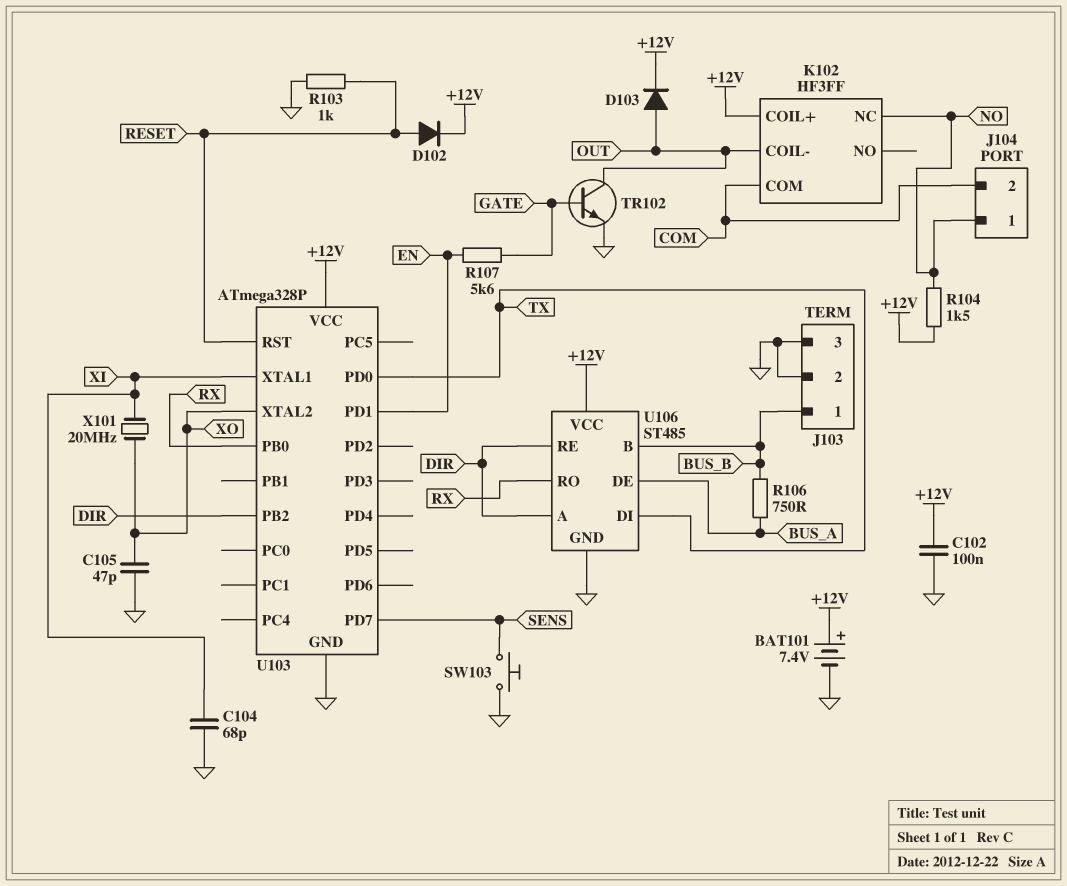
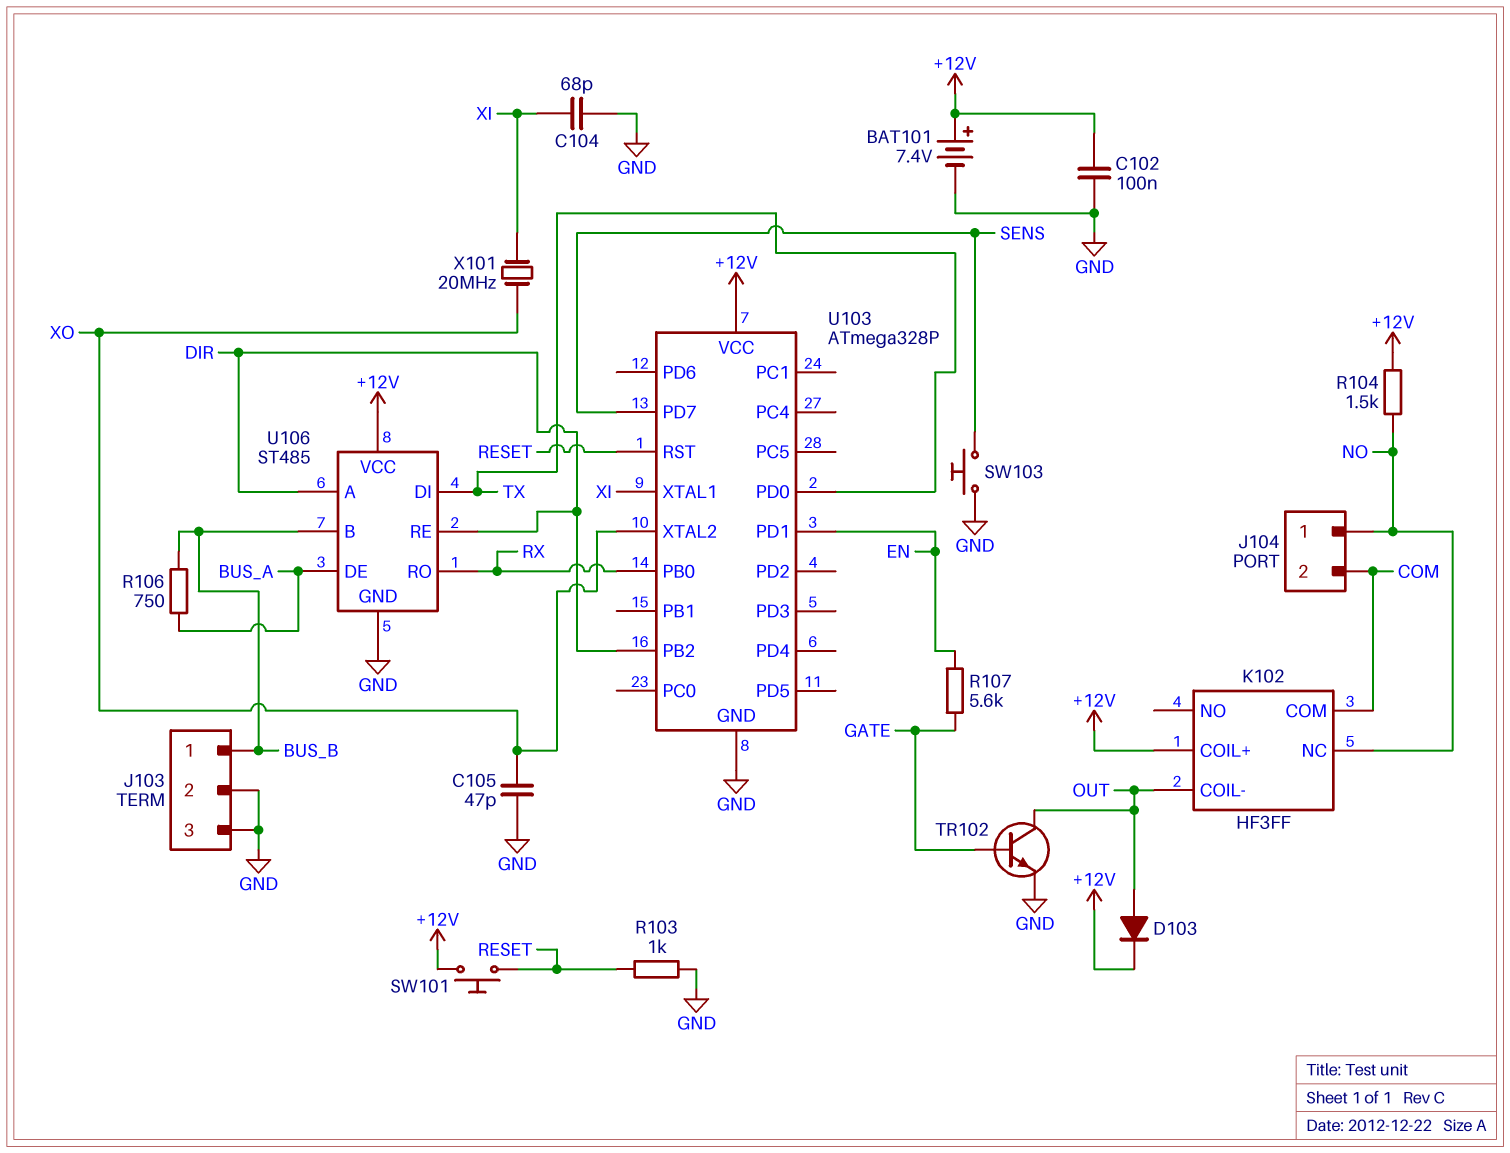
D102: diode (A RESET, K +12V) -> none
SW101: none -> button (+12V, RESET)

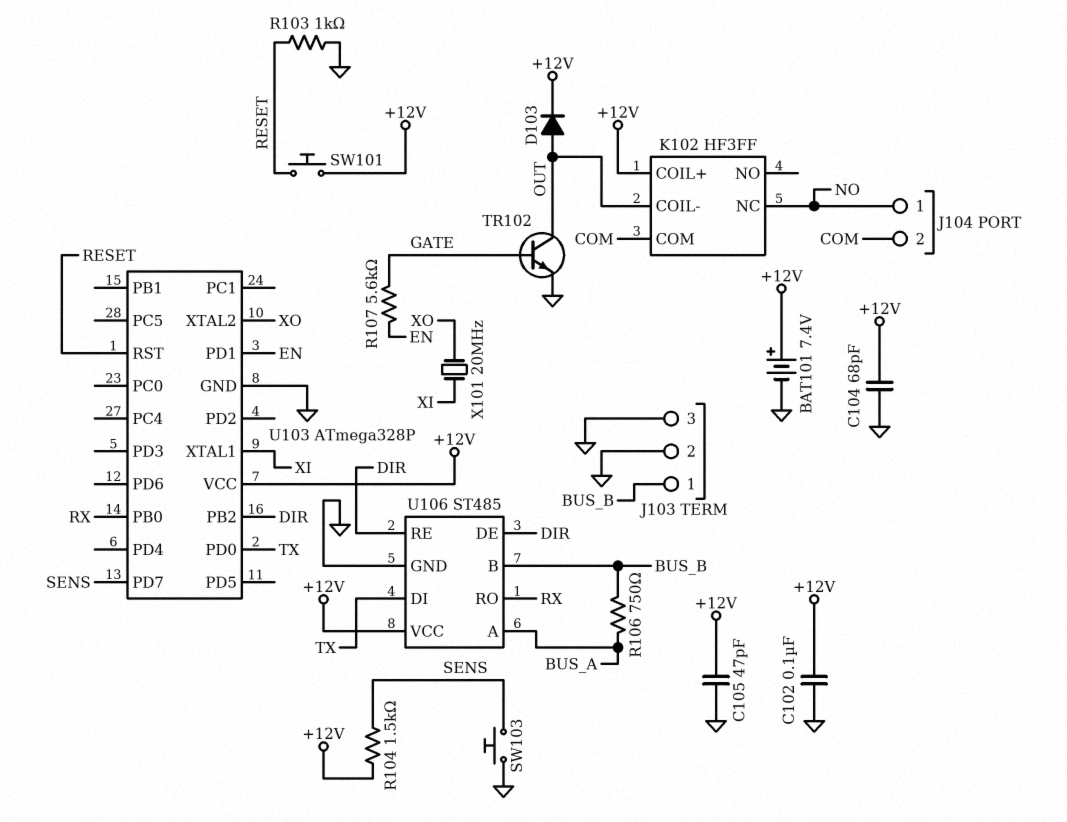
C104: 68pF (GND, XI) -> 68pF (+12V, GND)
C105: 47pF (GND, XO) -> 47pF (+12V, GND)
R104: 1.5k (+12V, NO) -> 1.5k (+12V, SENS)
U106 pin A: DIR -> BUS_A
U106 pin DE: BUS_A -> DIR

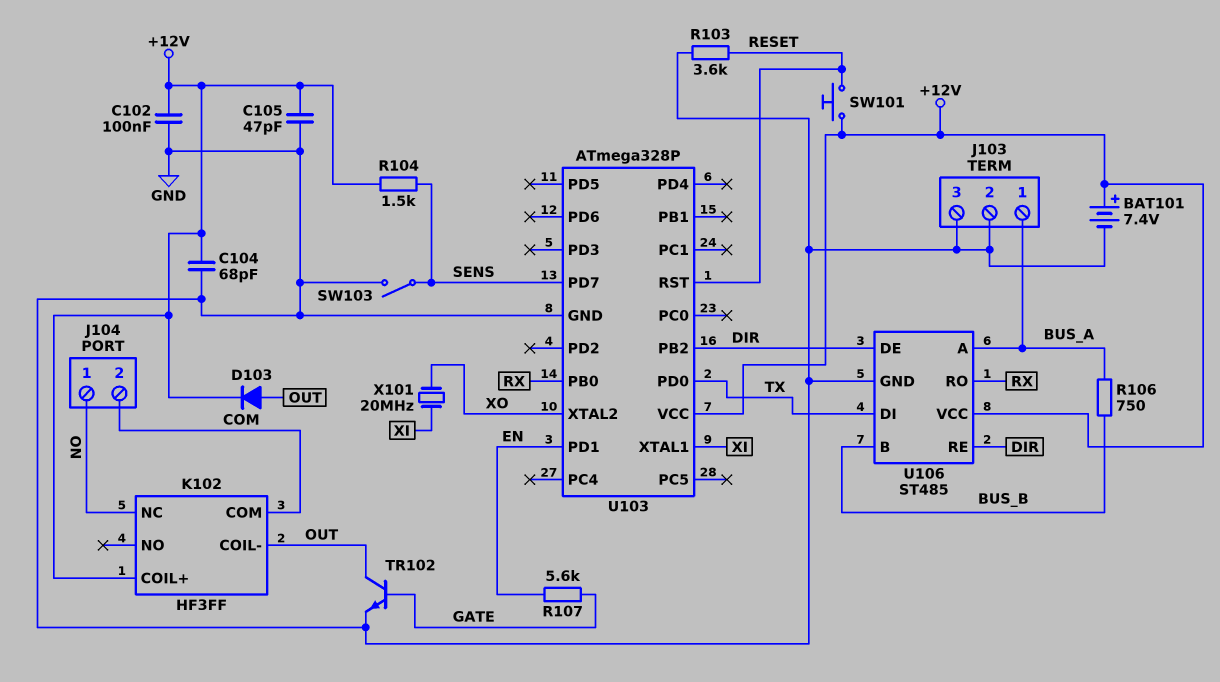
J103 pin 1: BUS_B -> BUS_A
R103: 1k (GND, RESET) -> 3.6k (GND, RESET)
SW103: button (GND, SENS) -> switch (GND, SENS)

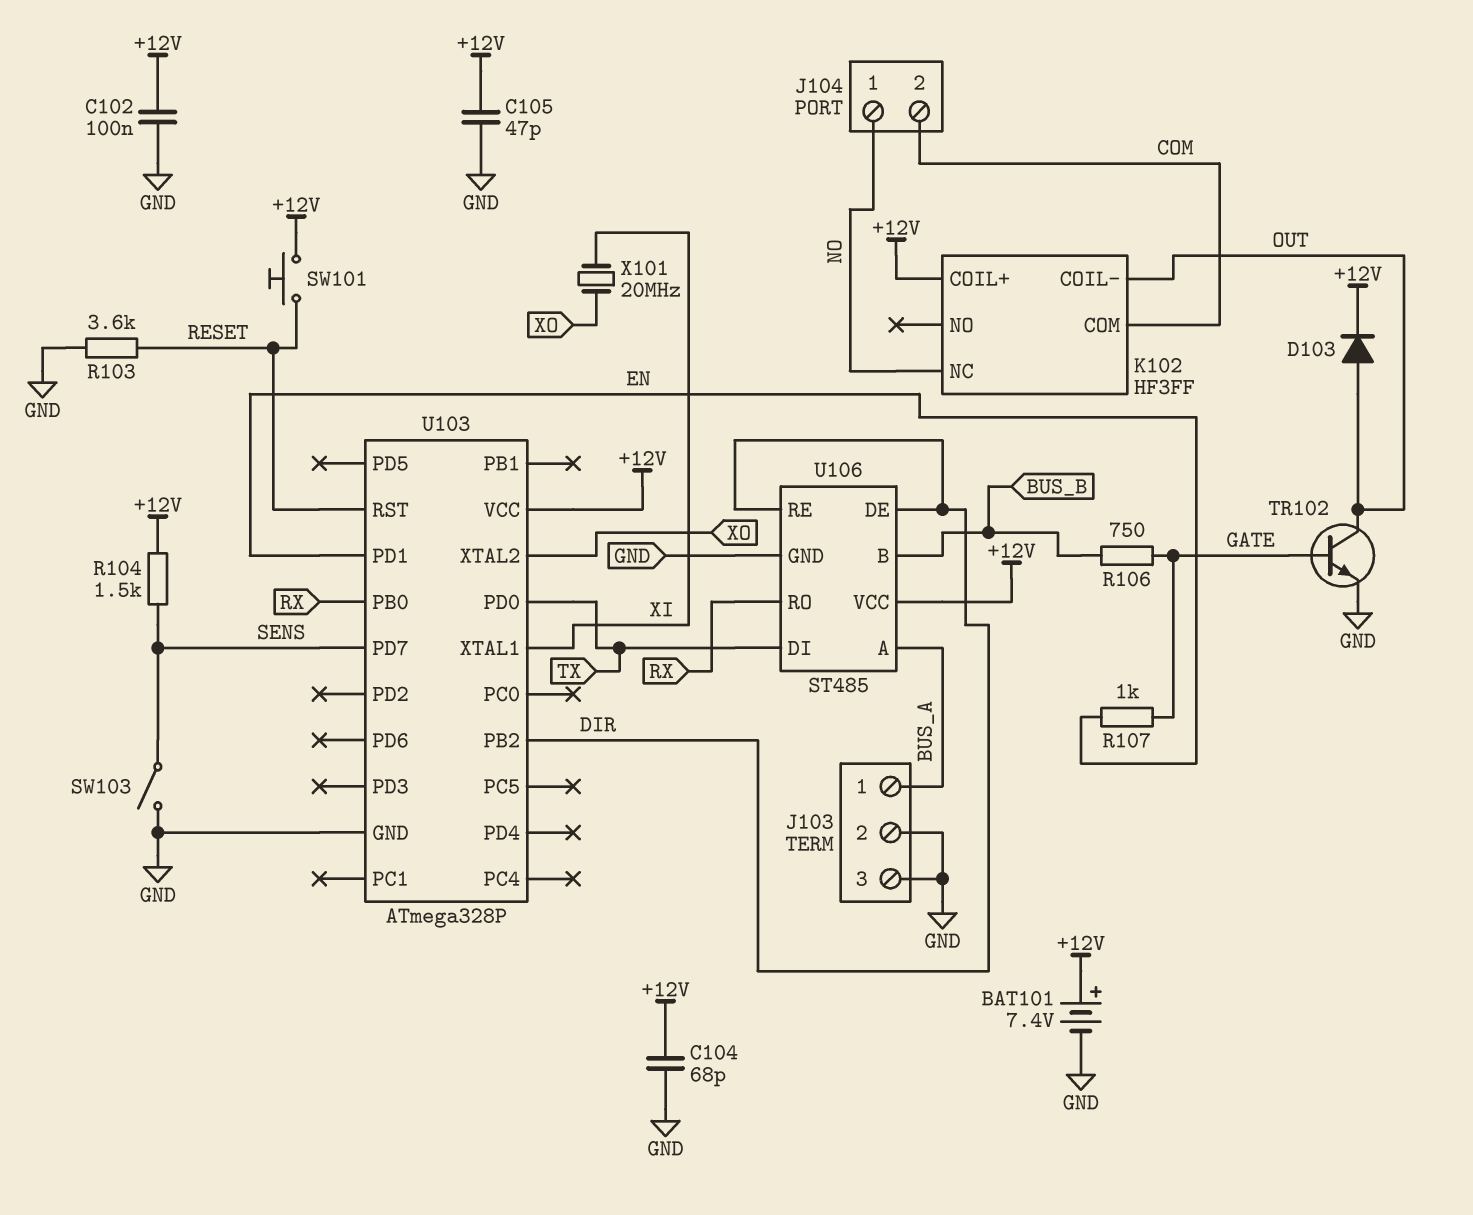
R106: 750 (BUS_A, BUS_B) -> 750 (BUS_B, GATE)
R107: 5.6k (EN, GATE) -> 1k (EN, GATE)

